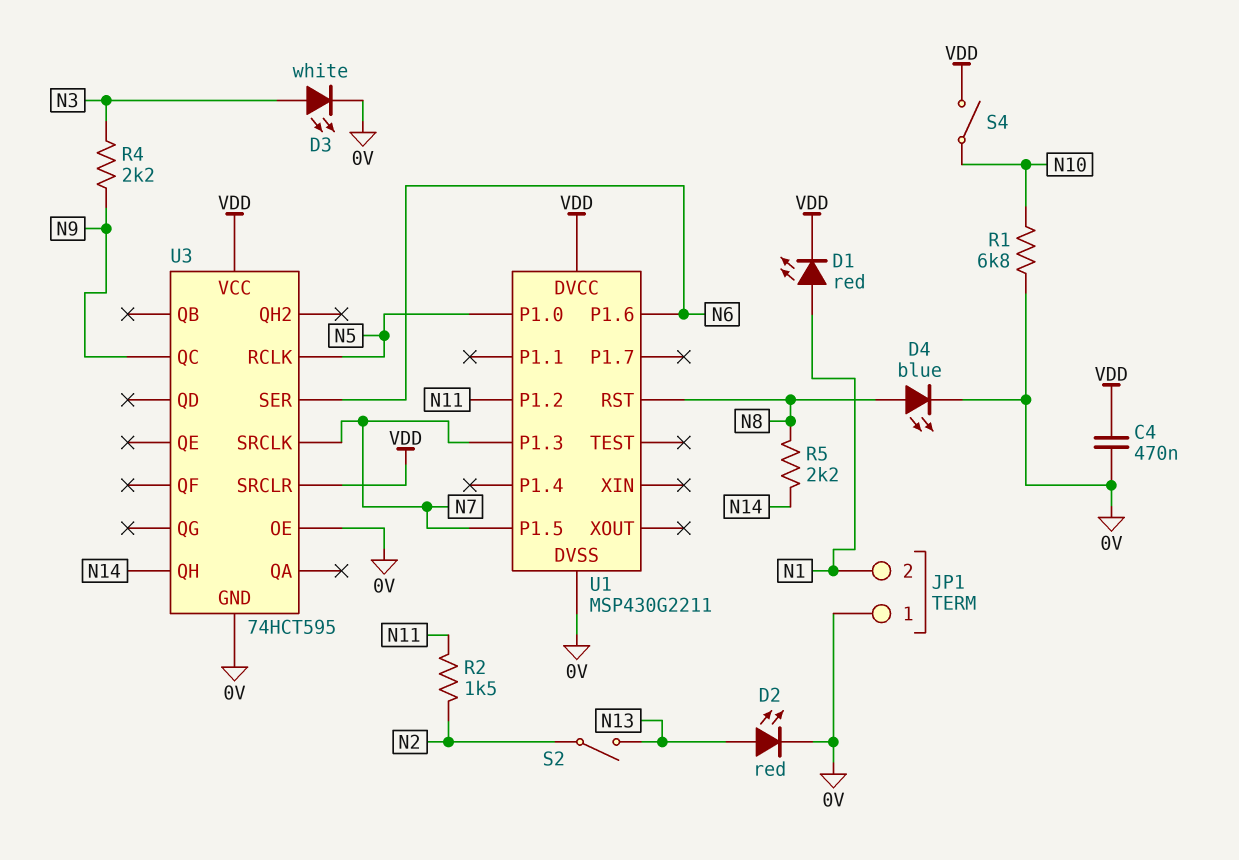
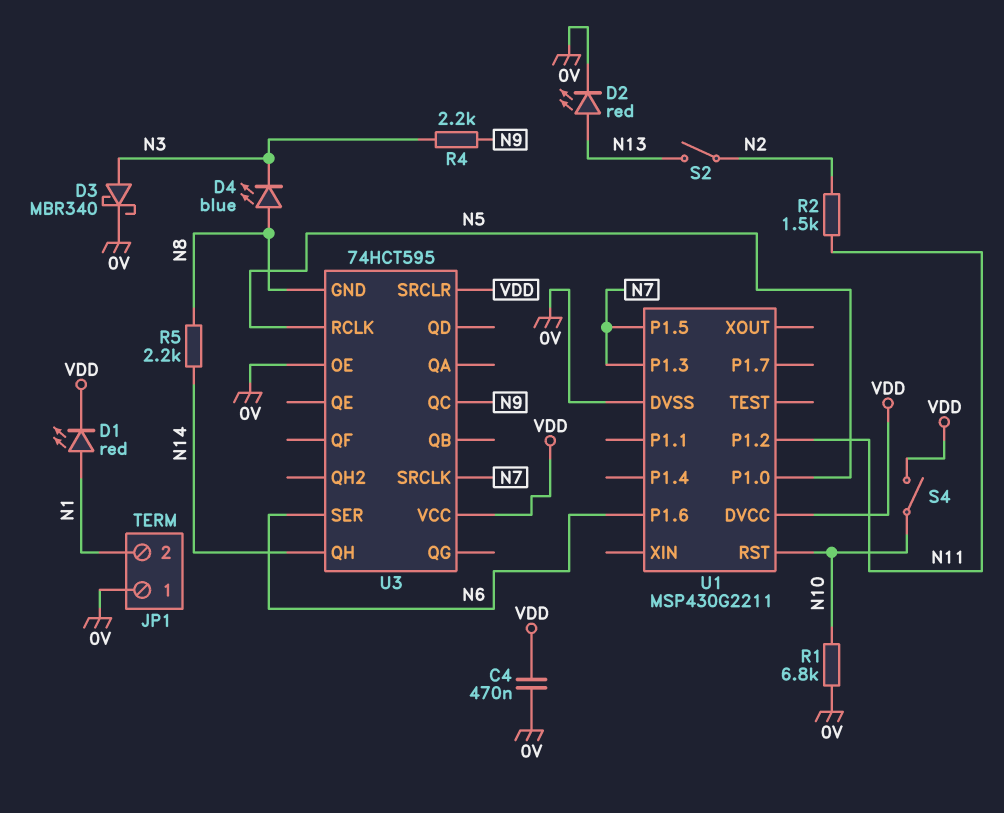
D3: LED white (A N3, K 0V) -> schottky MBR340 (A N3, K 0V)
D4: LED blue (A N8, K 0V) -> LED blue (A N8, K N3)
U1 pin RST: N8 -> N10
U3 pin GND: 0V -> N8

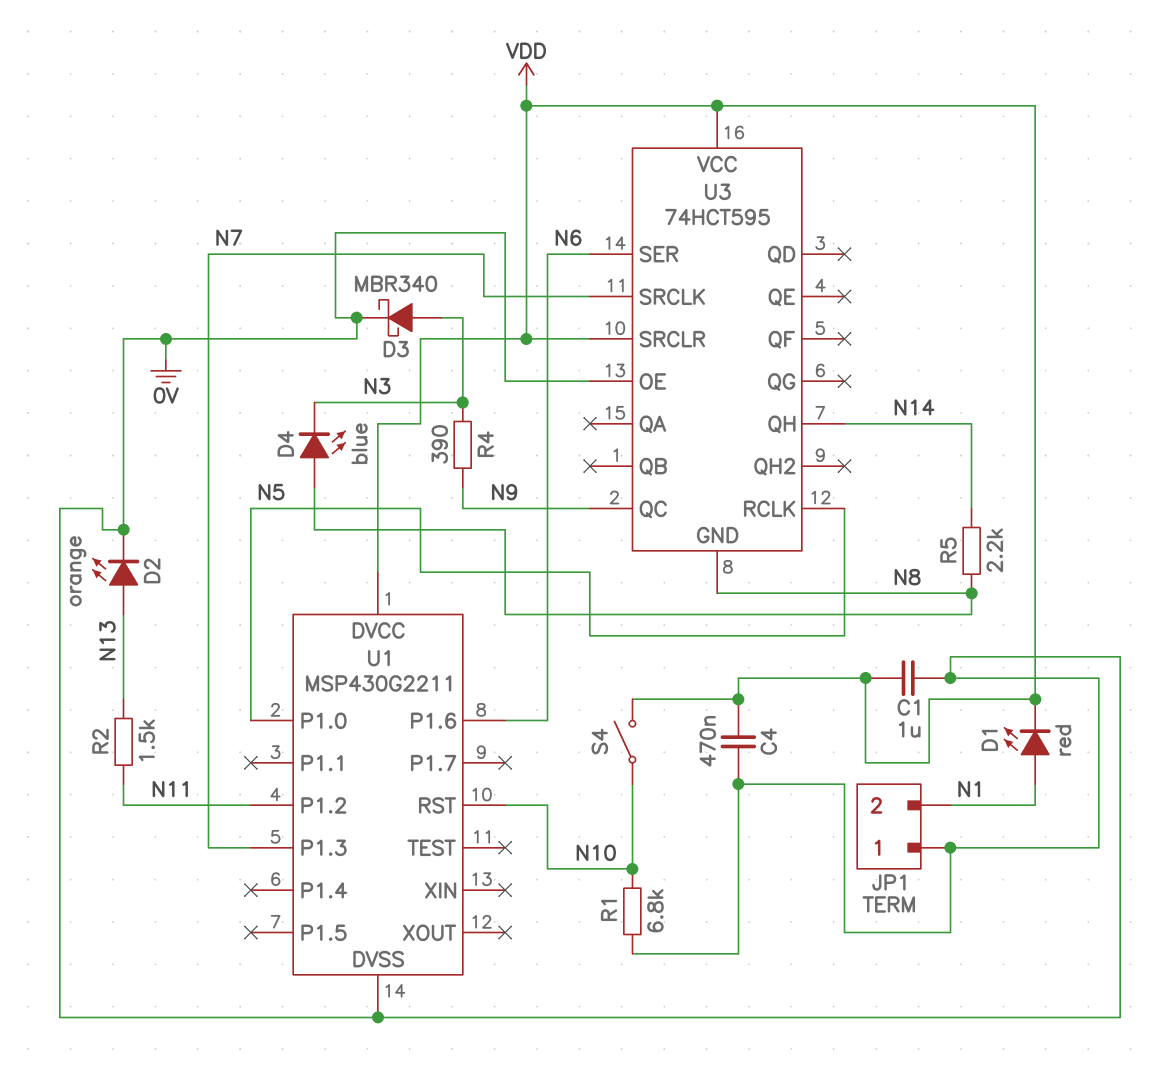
C1: none -> 1uF (0V, VDD)
D2: LED red (A N13, K 0V) -> LED orange (A N13, K 0V)
R2: 1.5k (N2, N11) -> 1.5k (N11, N13)
R4: 2.2k (N3, N9) -> 390 (N3, N9)
S2: switch (N2, N13) -> none
U1 pin P1.5: N7 -> none

